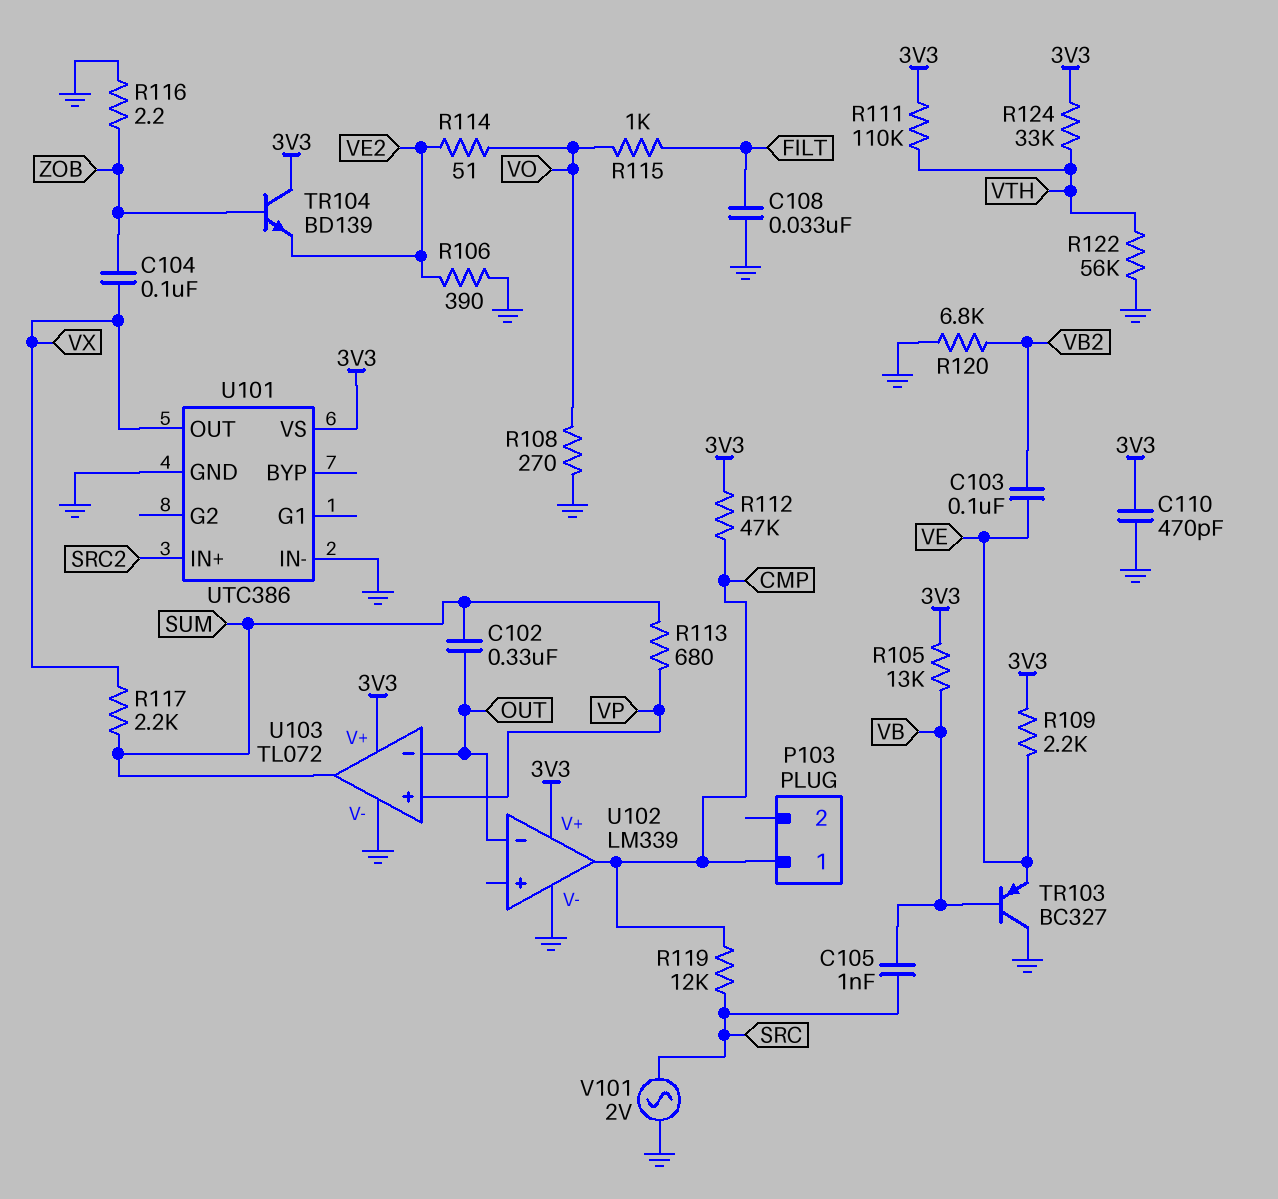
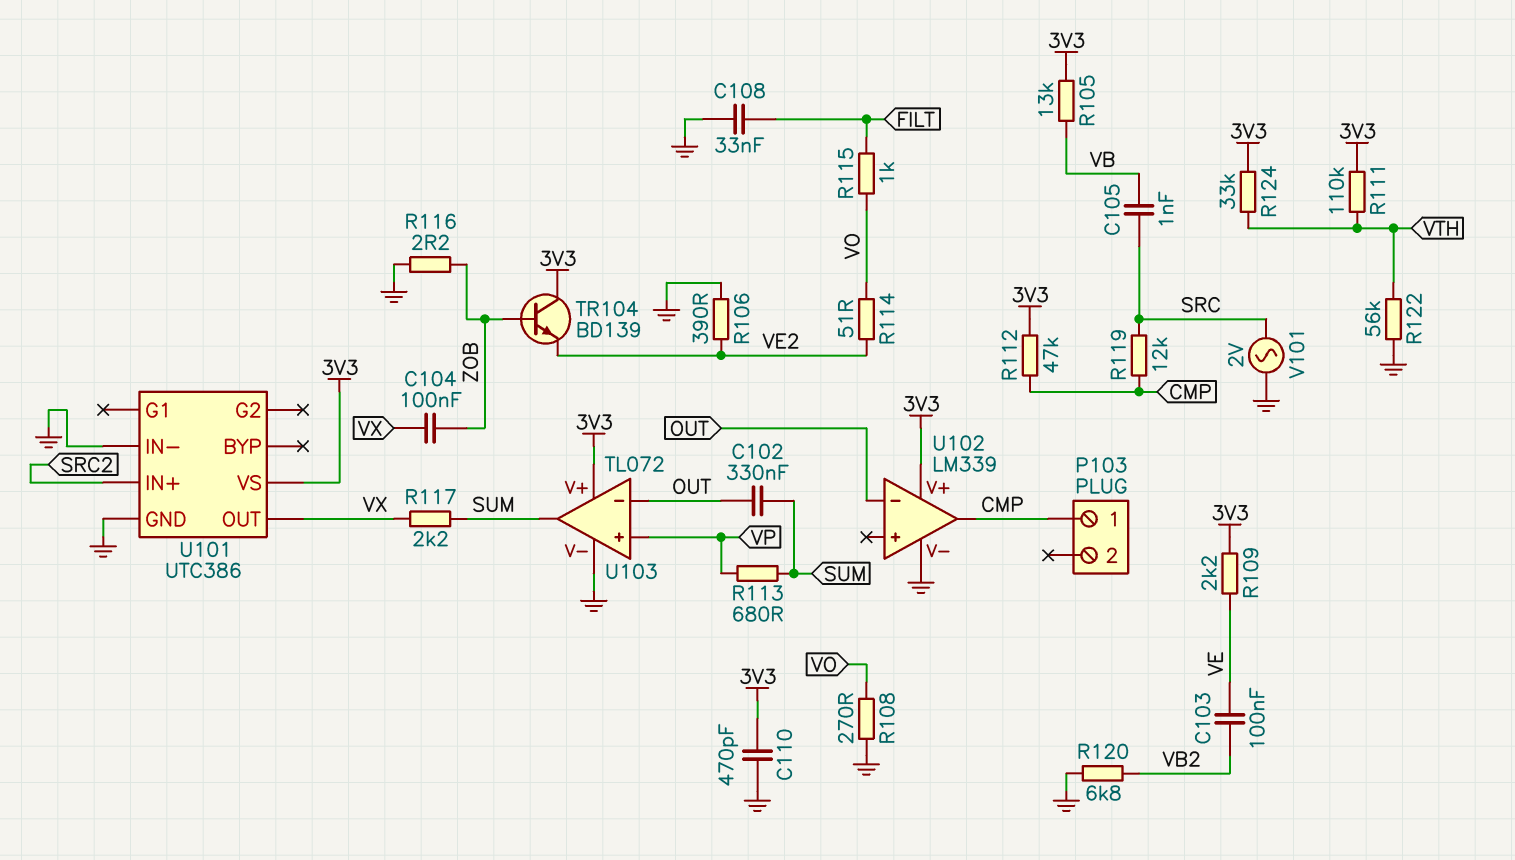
TR103: PNP BC327 (B VB, C GND, E VE) -> none

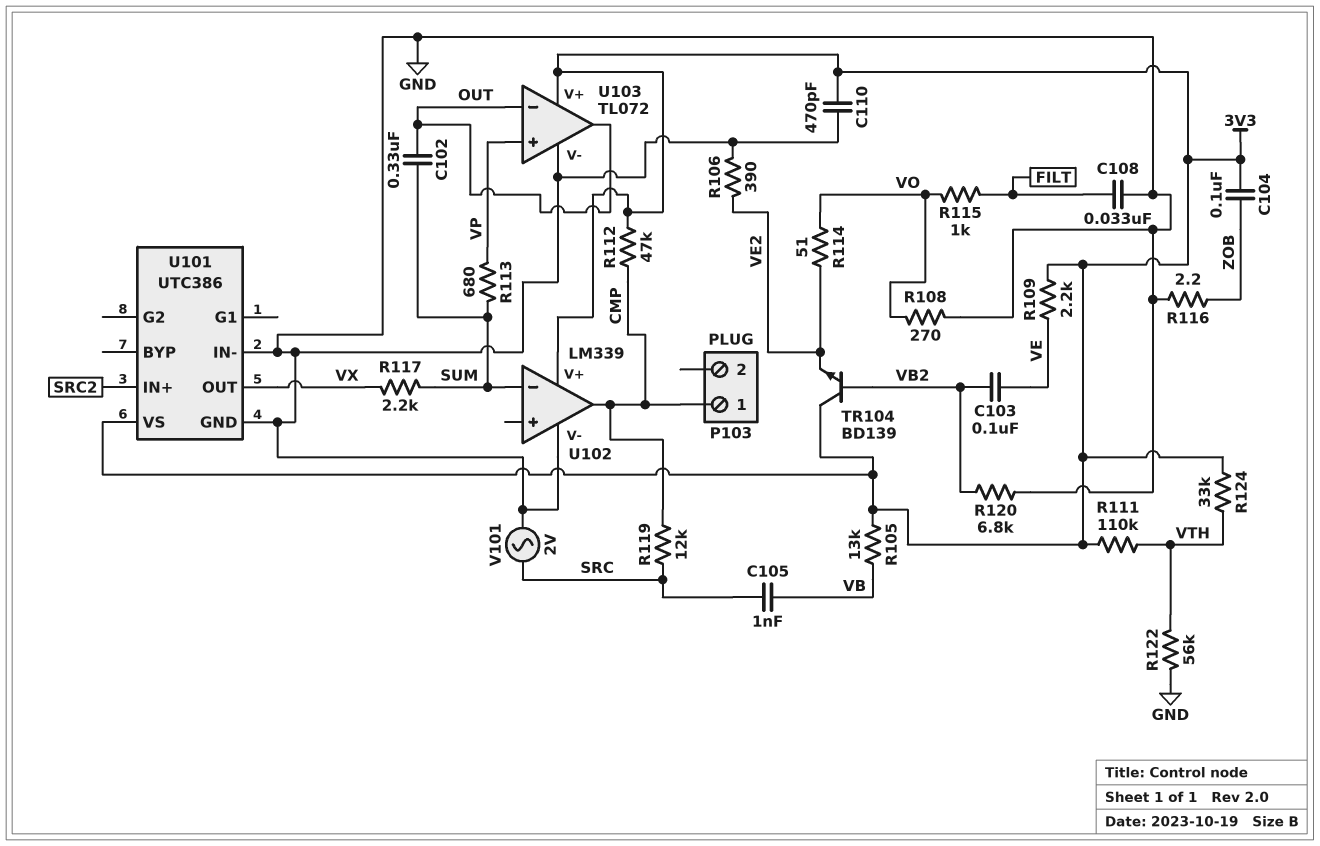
C104: 100nF (VX, ZOB) -> 100nF (3V3, ZOB)
TR104: NPN BD139 (B ZOB, C 3V3, E VE2) -> NPN BD139 (B VB2, C 3V3, E VE2)
U102 pin in-: OUT -> SUM
U103 pin out: SUM -> OUT

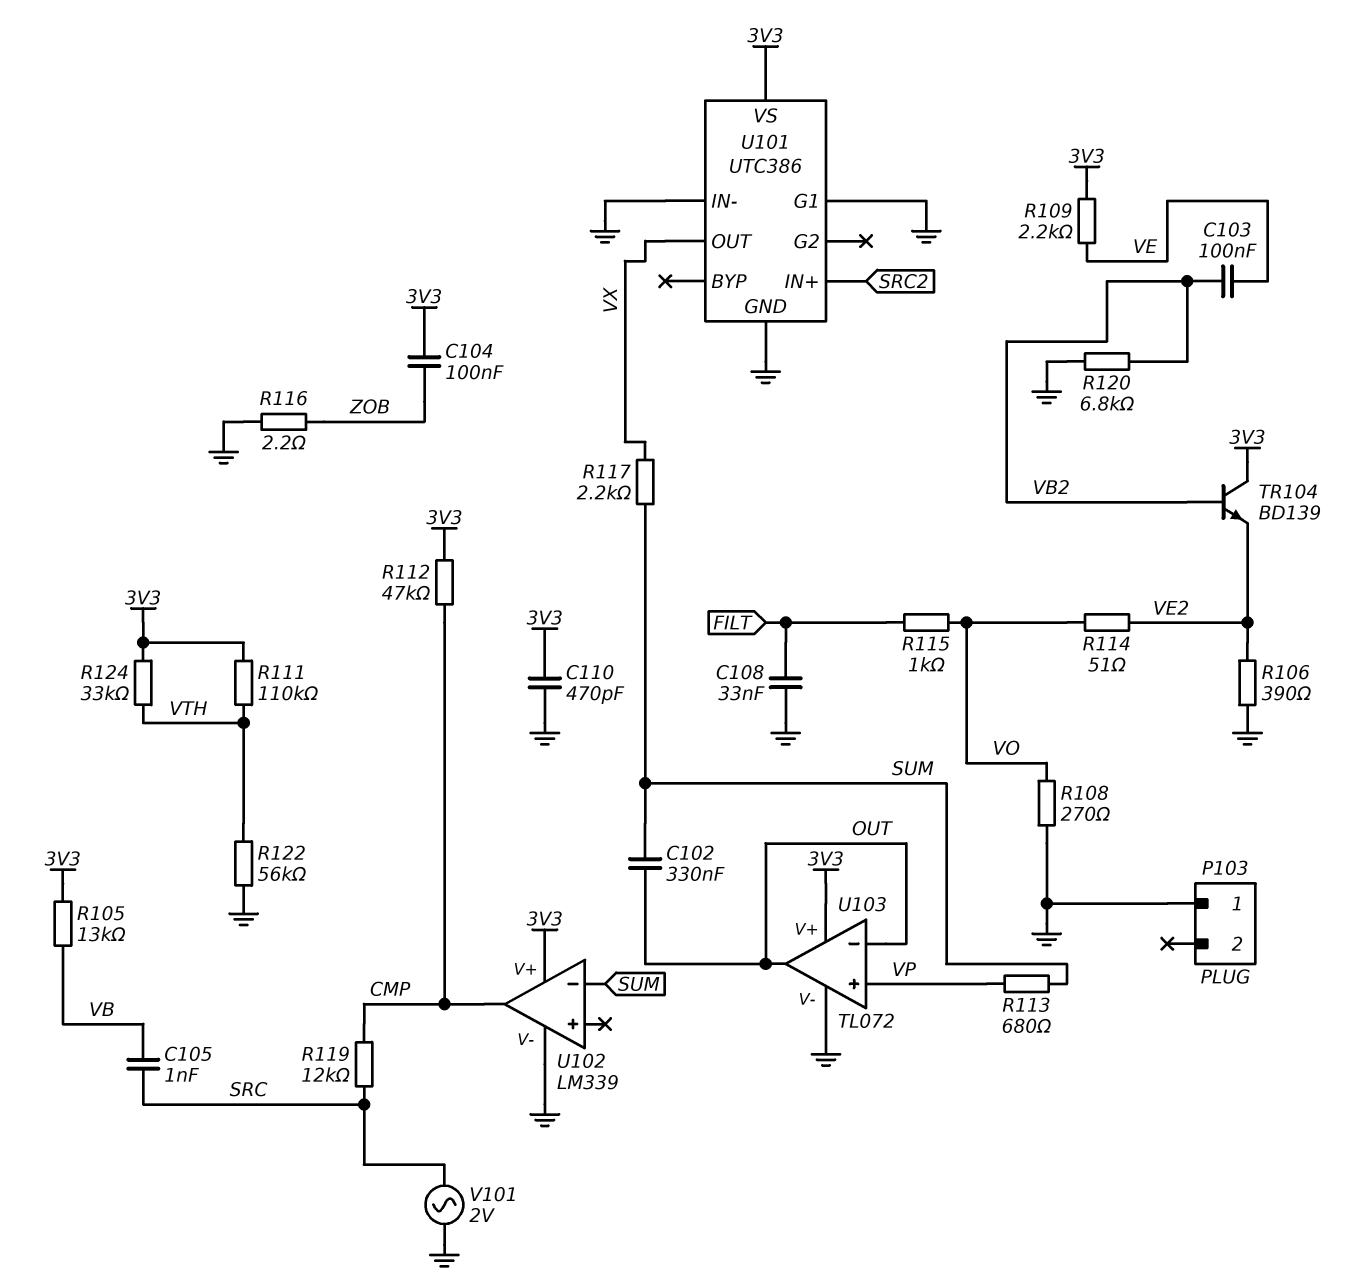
P103 pin 1: CMP -> GND
U101 pin G1: none -> GND

